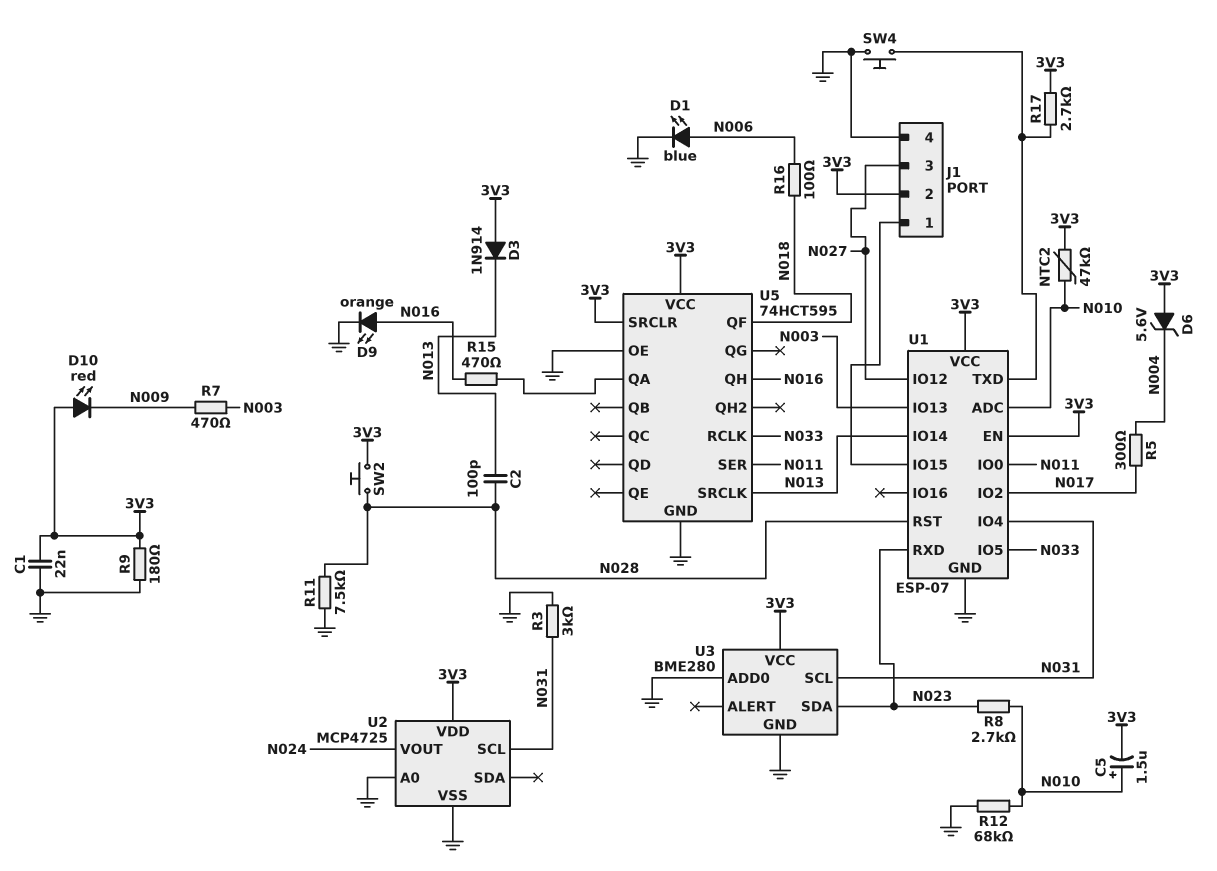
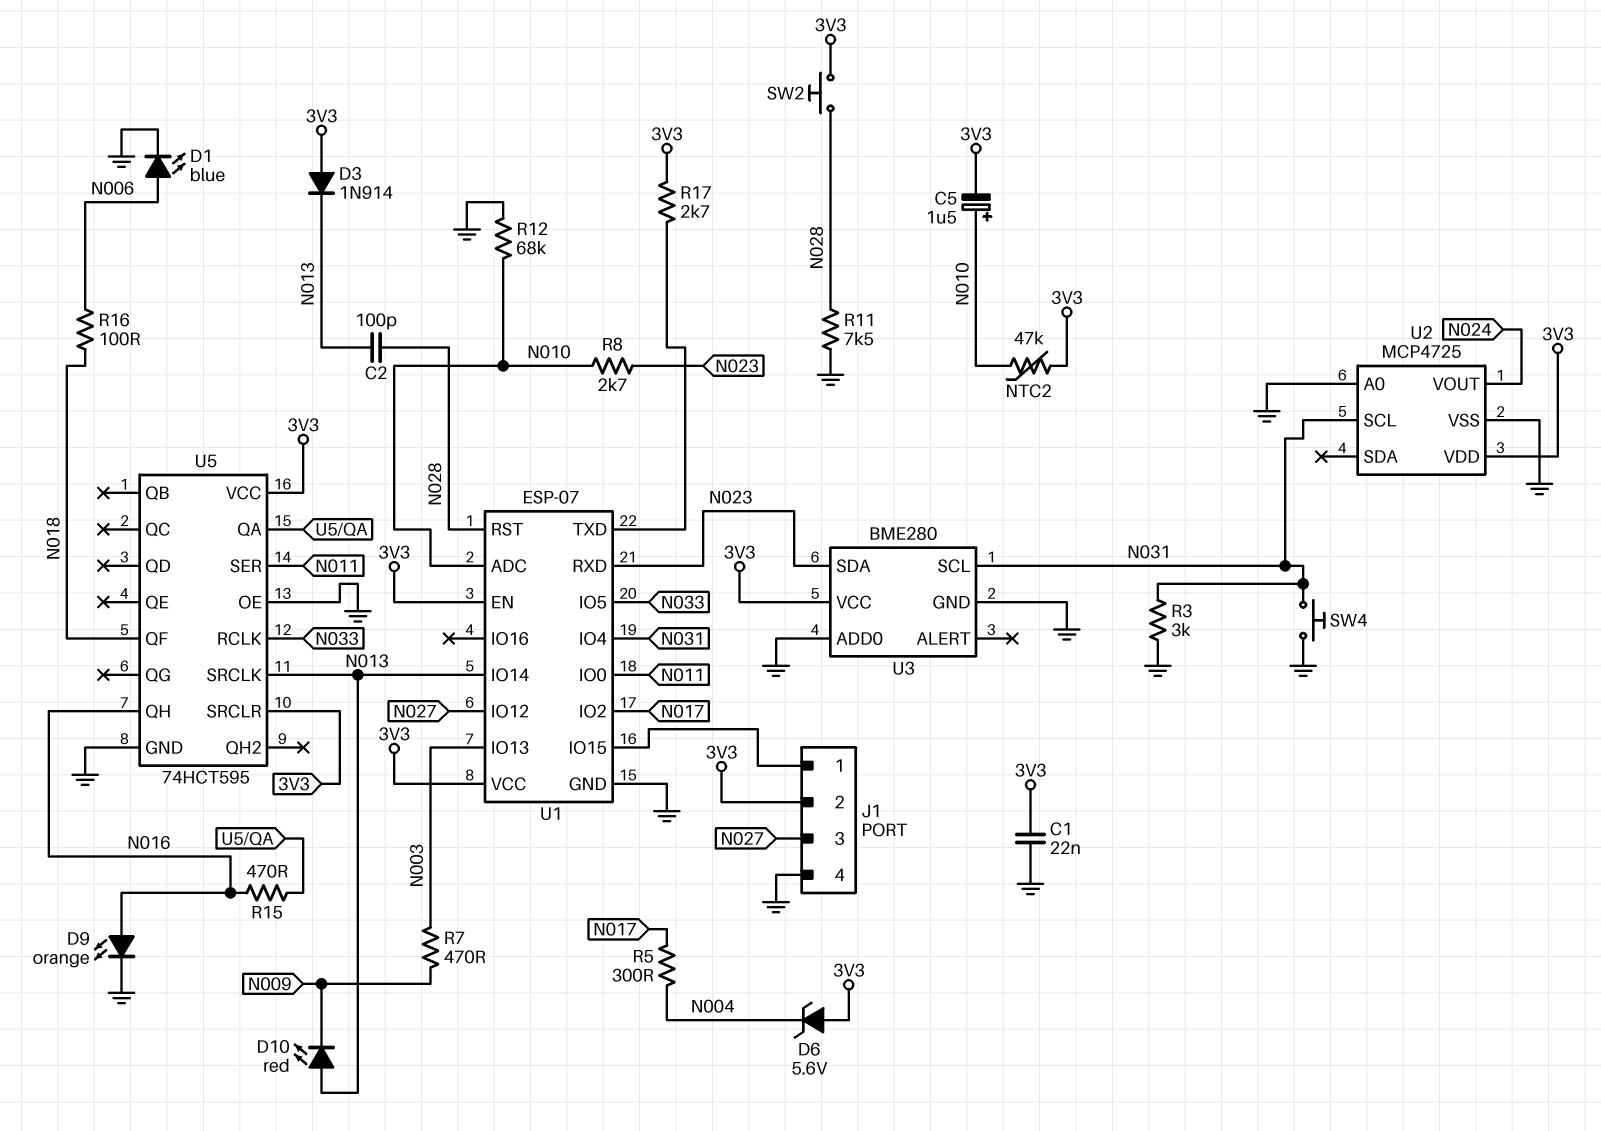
D10: LED red (A 3V3, K N009) -> LED red (A N013, K N009)
R9: 180 (3V3, GND) -> none
SW4: button (GND, U1/TXD) -> button (GND, N031)

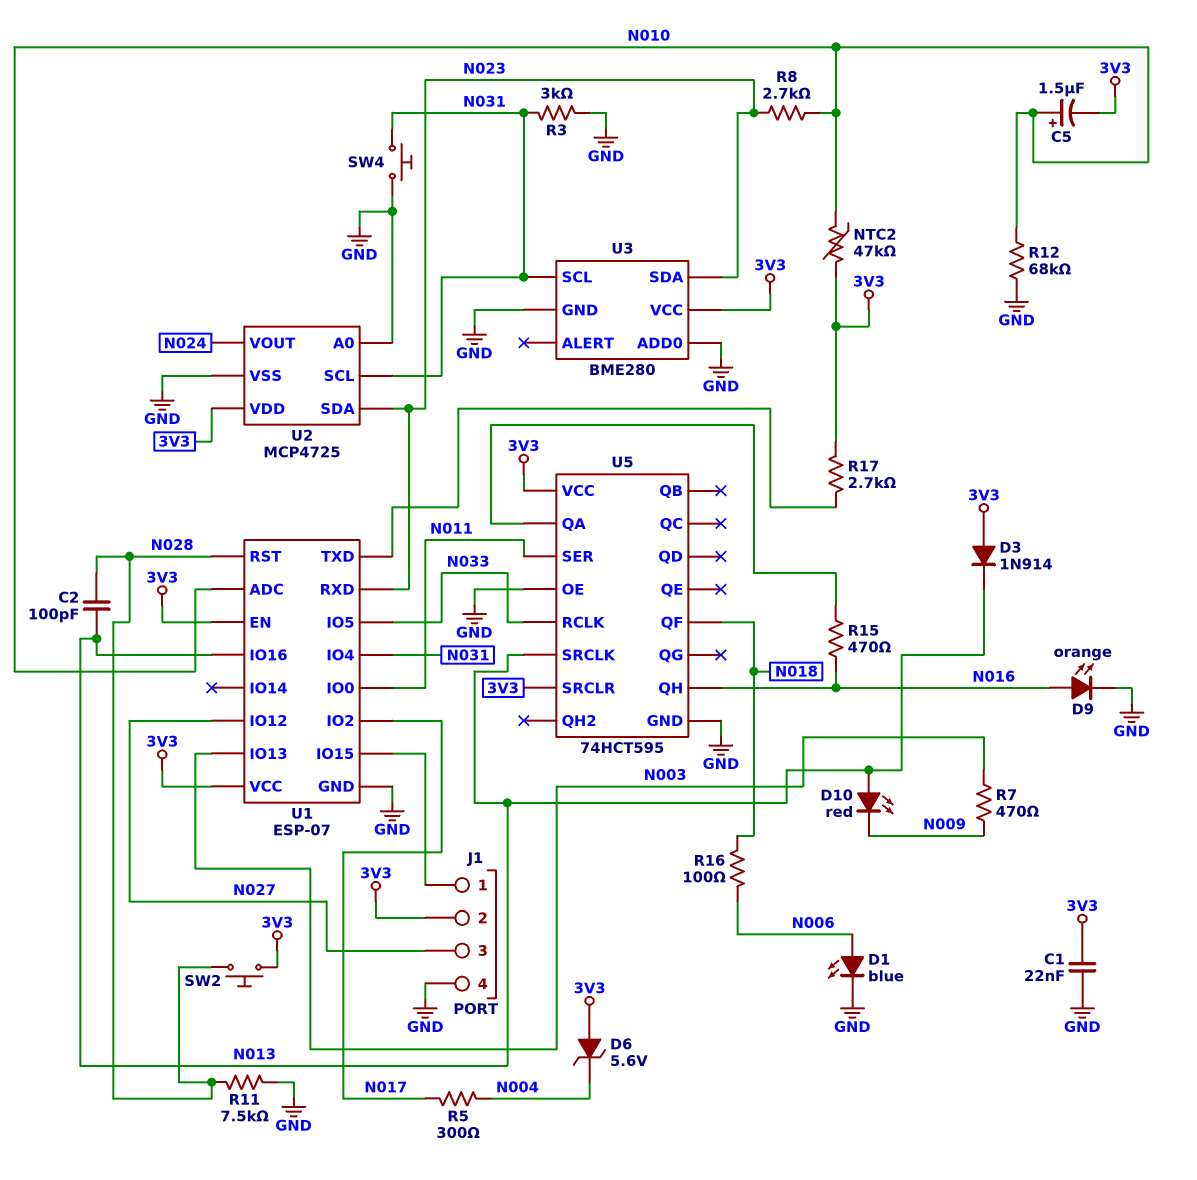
U1 pin IO14: N013 -> none
U1 pin IO16: none -> N013
U2 pin SDA: none -> N023

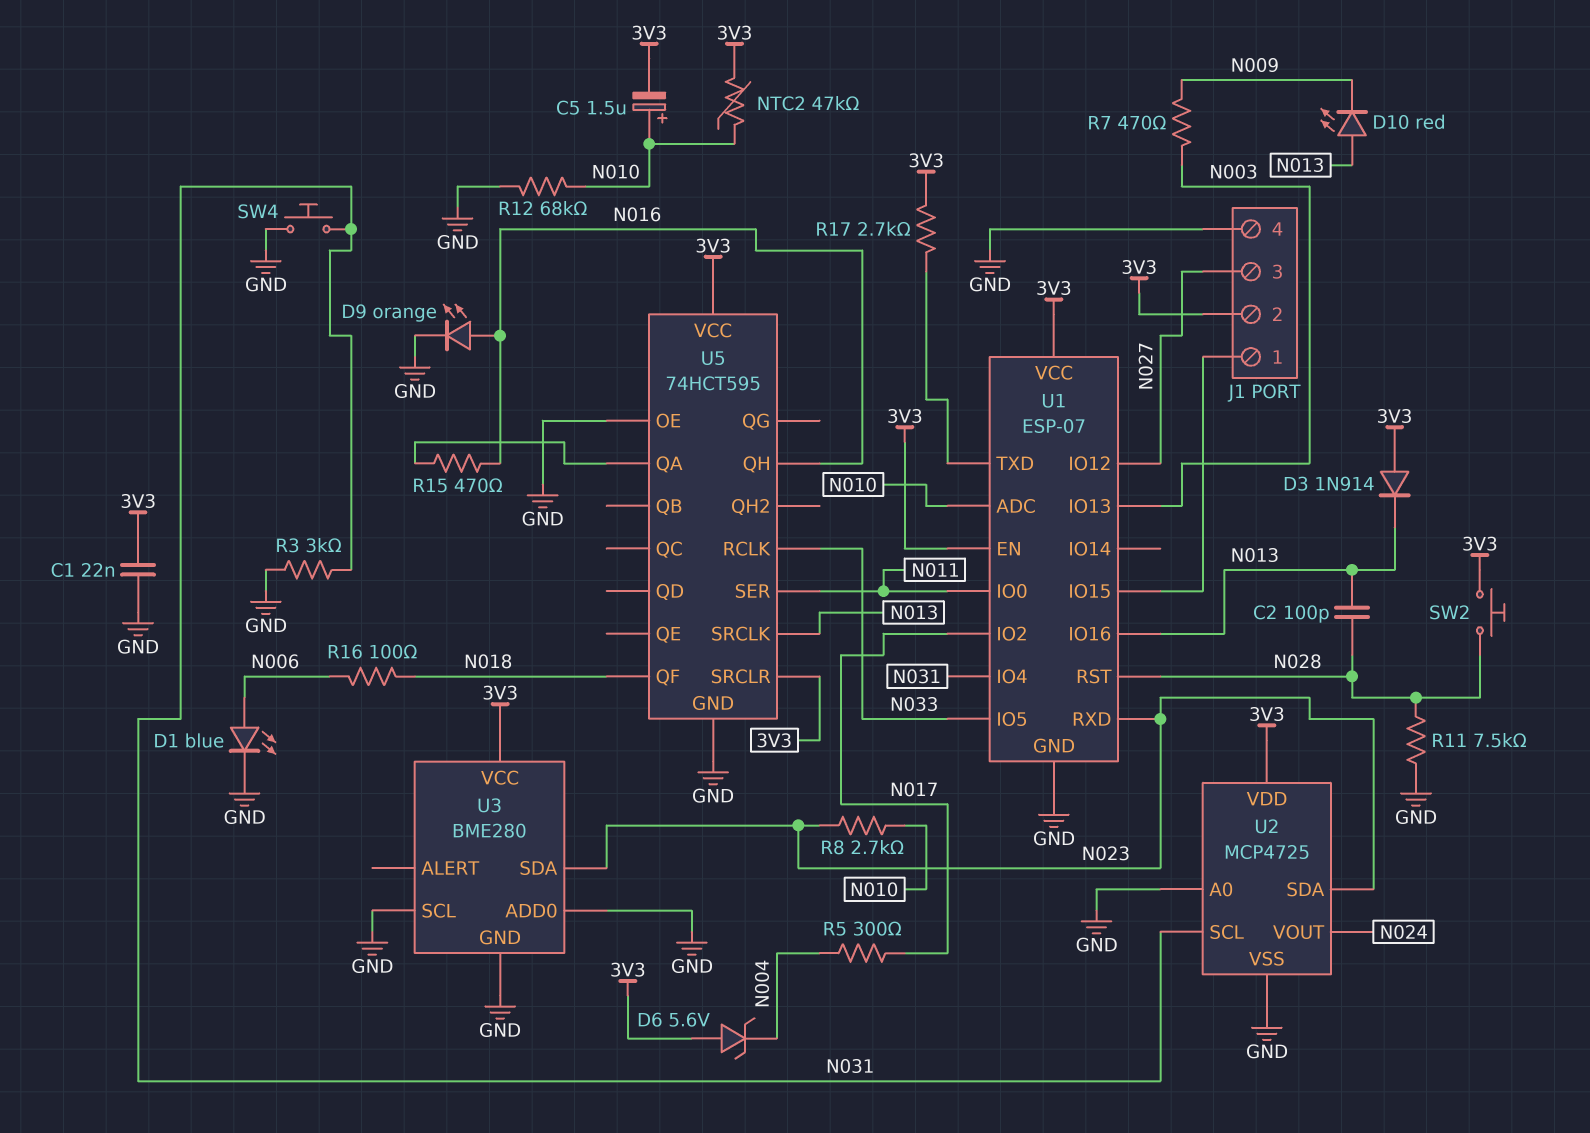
U3 pin SCL: N031 -> GND

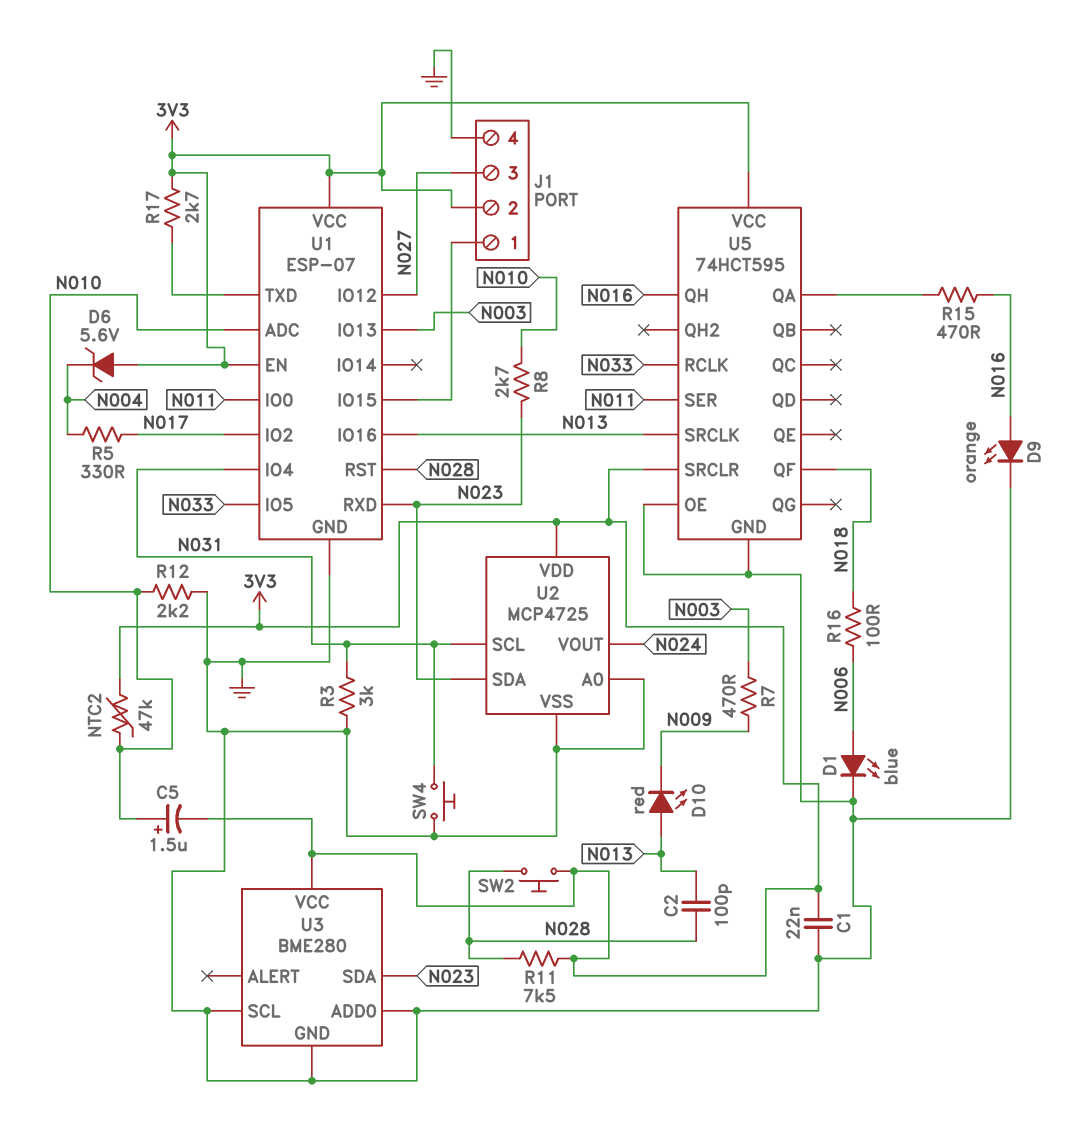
D3: diode 1N914 (A 3V3, K N013) -> none
R5: 300 (N004, N017) -> 330 (N004, N017)
R11: 7.5k (GND, N028) -> 7.5k (3V3, N028)
R12: 68k (GND, N010) -> 2.2k (GND, N010)

